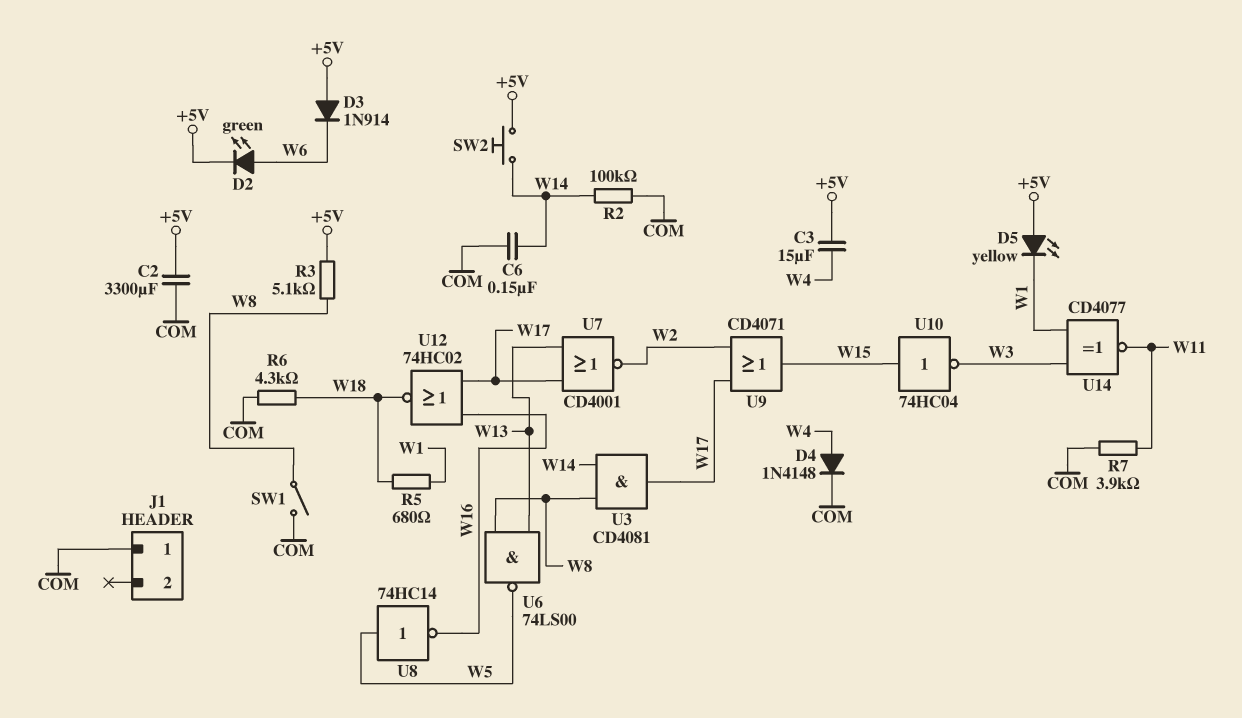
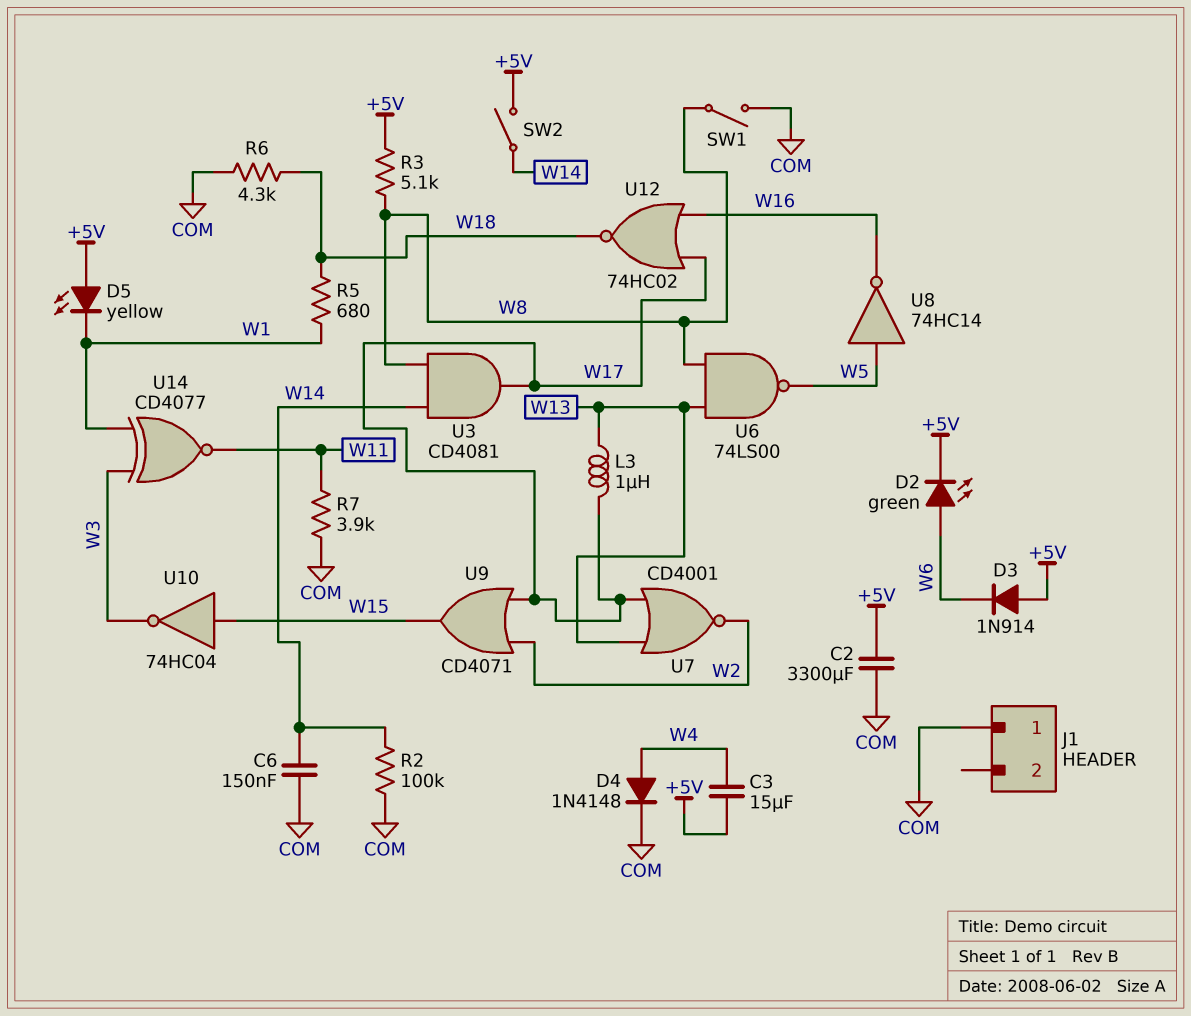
L3: none -> 1uH (W13, W17)
SW2: button (+5V, W14) -> switch (+5V, W14)

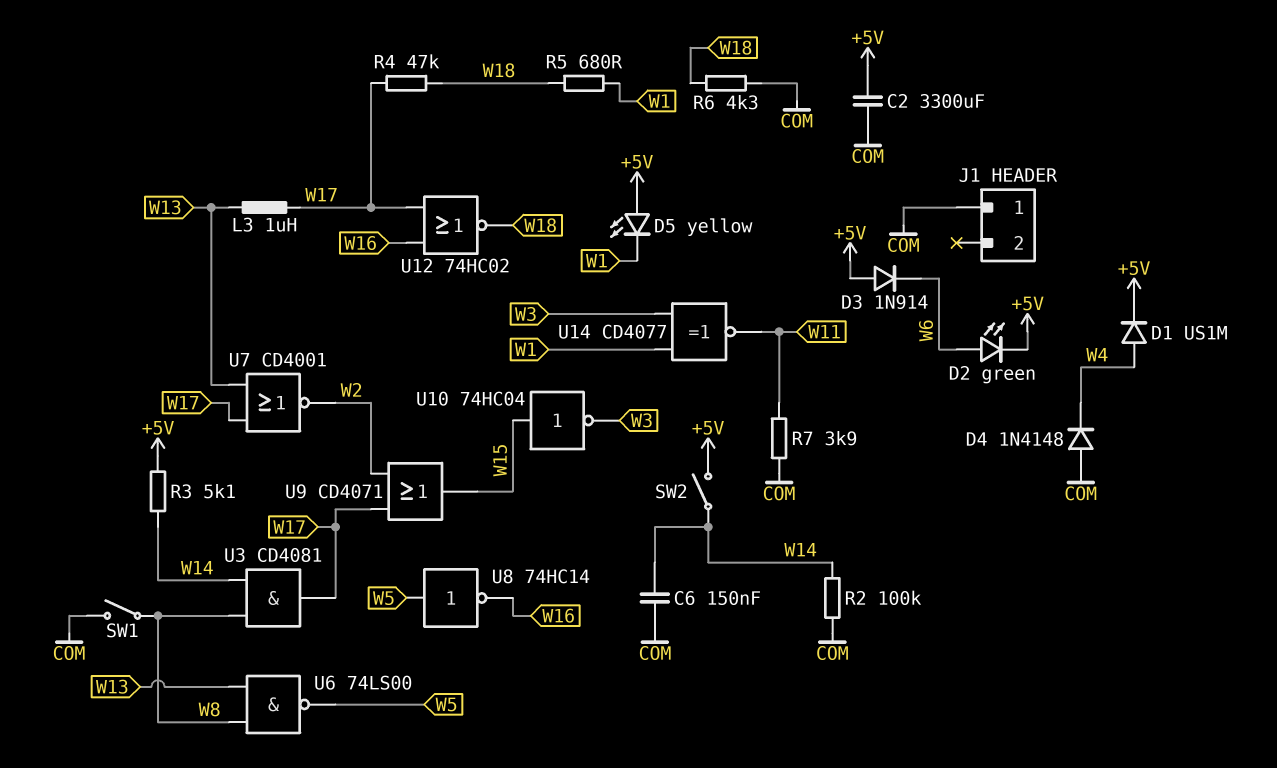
C3: 15uF (+5V, W4) -> none
D1: none -> diode US1M (A W4, K +5V)
D4: diode 1N4148 (A W4, K COM) -> diode 1N4148 (A COM, K W4)
R3: 5.1k (+5V, W8) -> 5.1k (+5V, W14)
R4: none -> 47k (W17, W18)

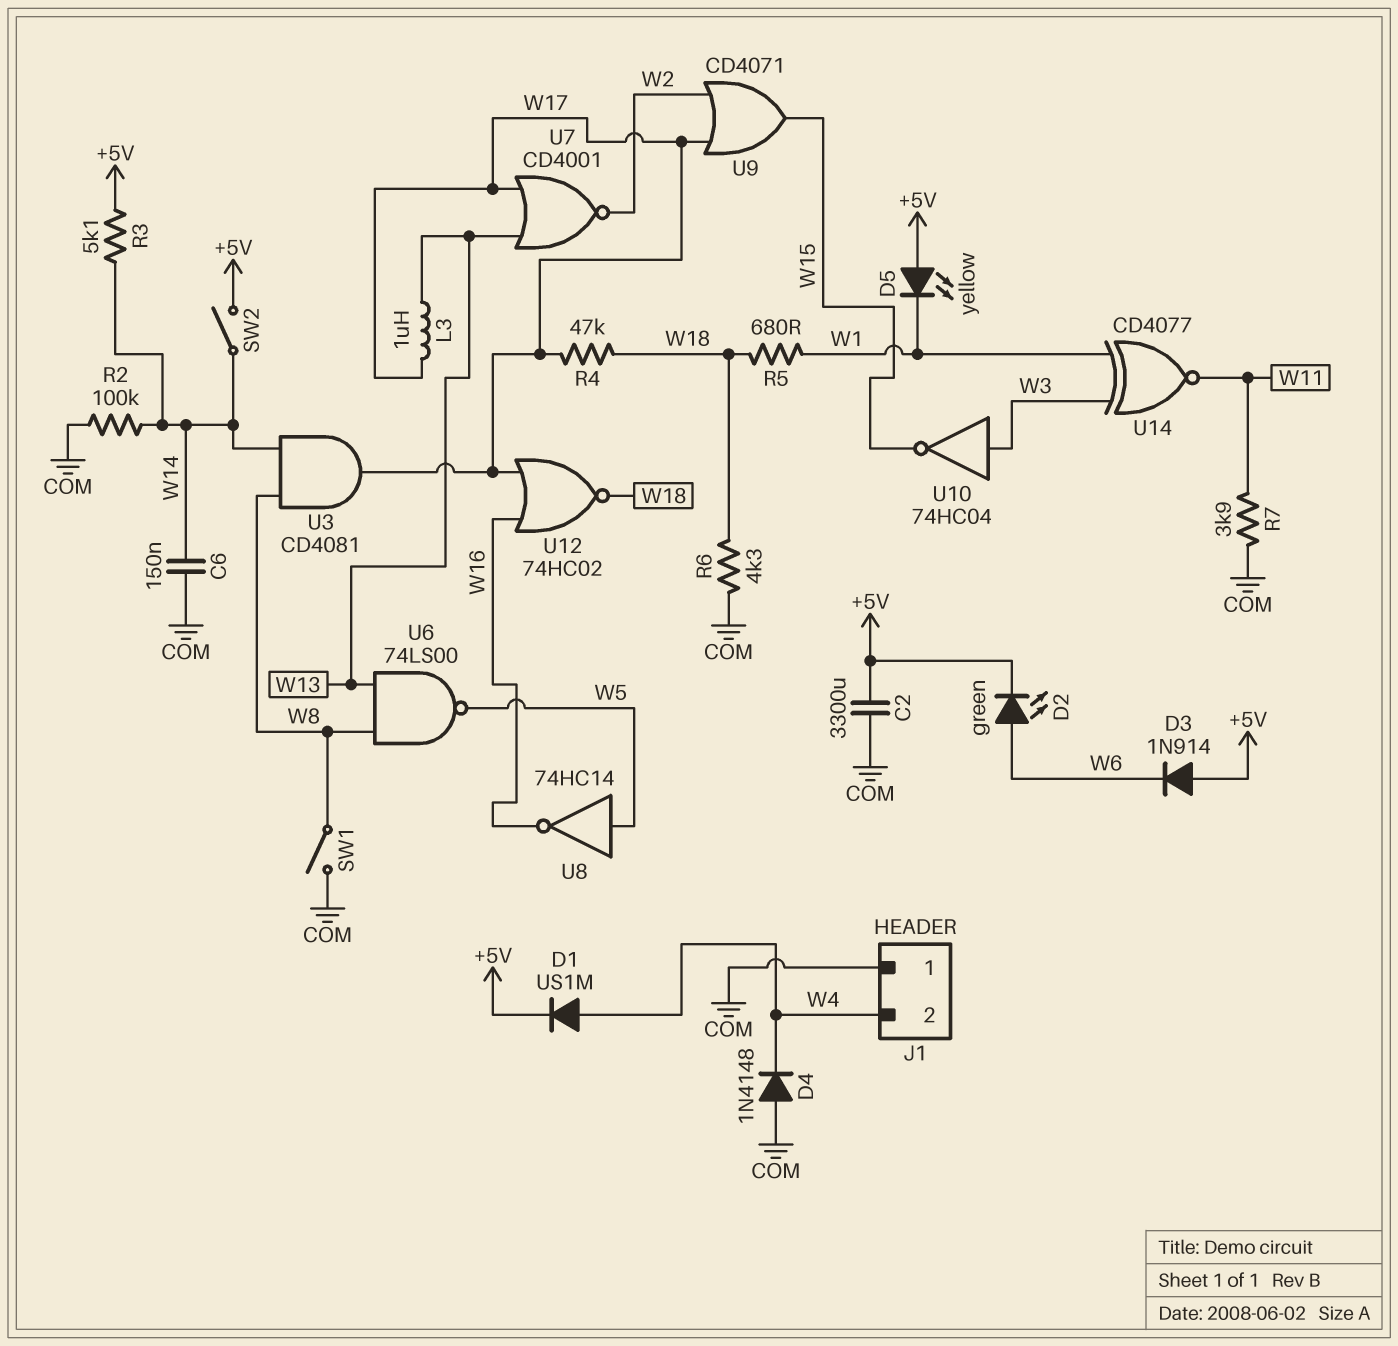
J1 pin 2: none -> W4
U10: NOT 74HC04 (in W15, out W3) -> NOT 74HC04 (in W3, out W15)

